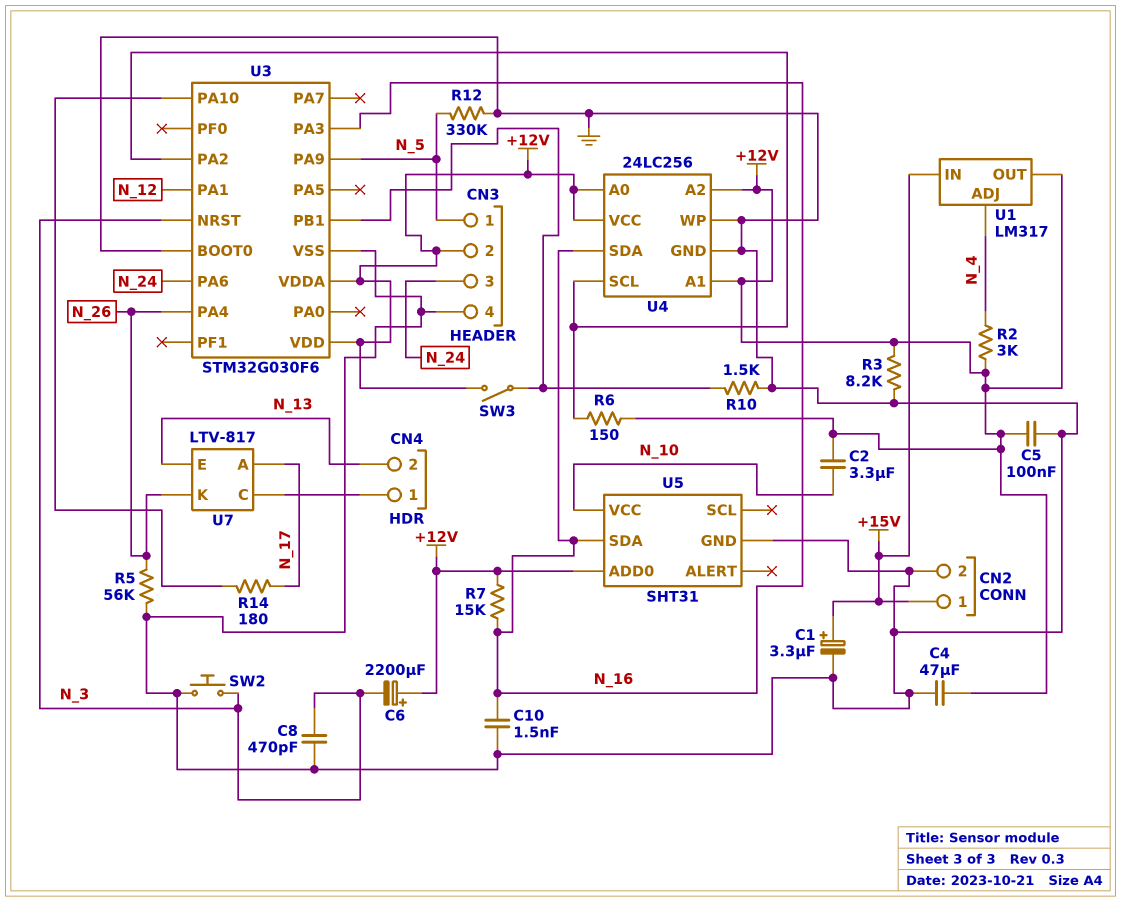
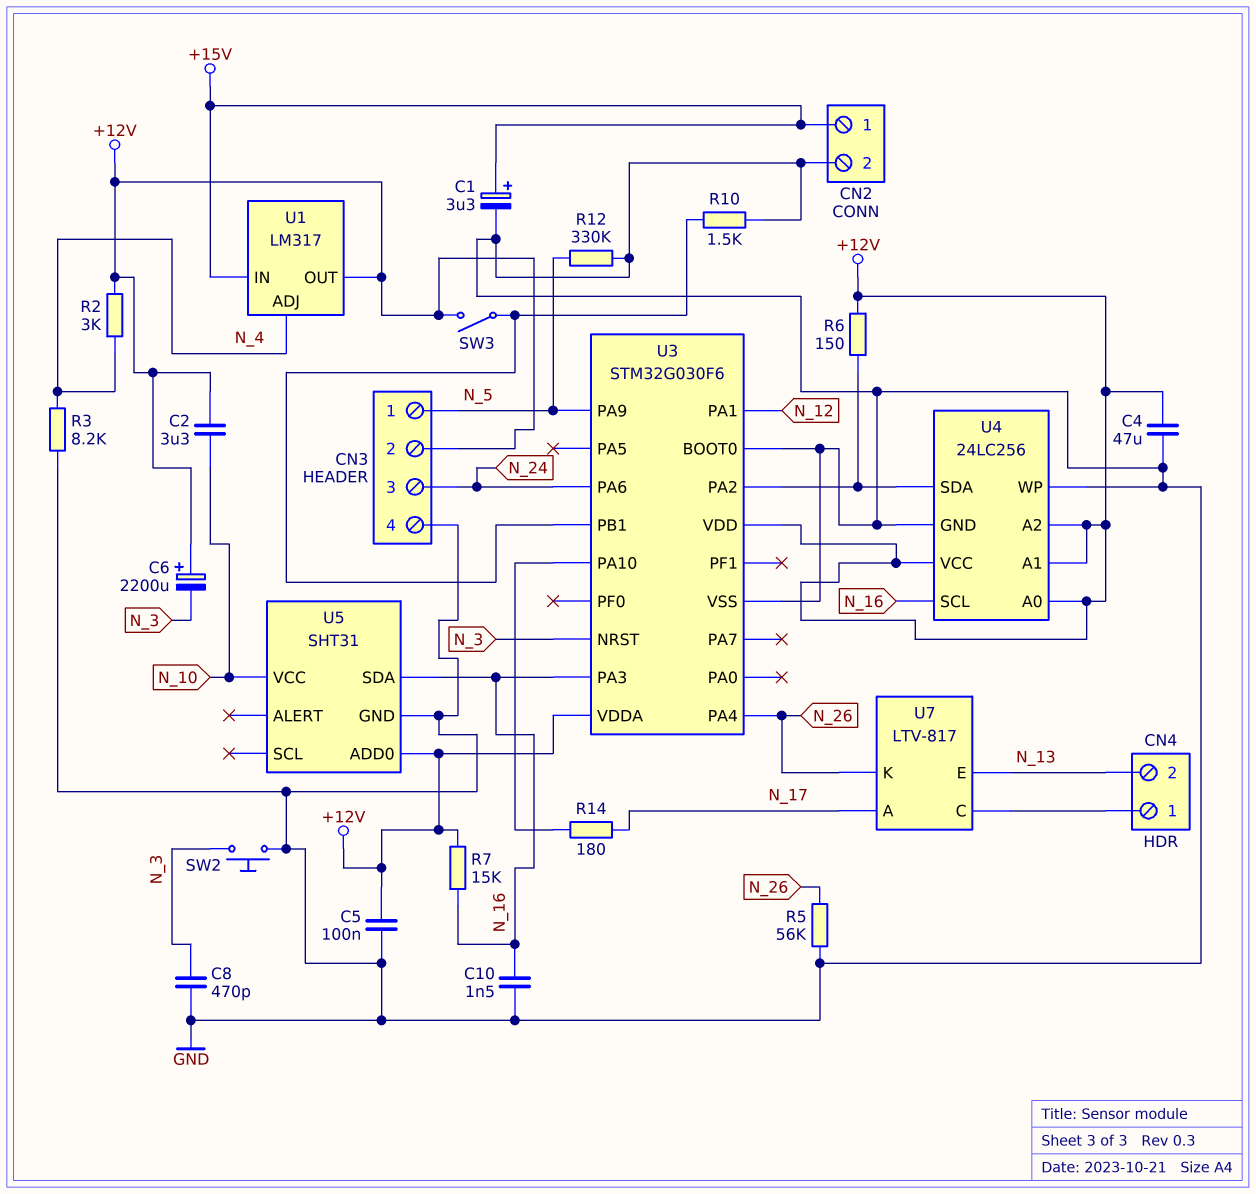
R3: 8.2k (+12V, GND) -> 8.2k (GND, N_4)
U4 pin SCL: U3/PA2 -> N_16
U4 pin SDA: N_16 -> U3/PA2

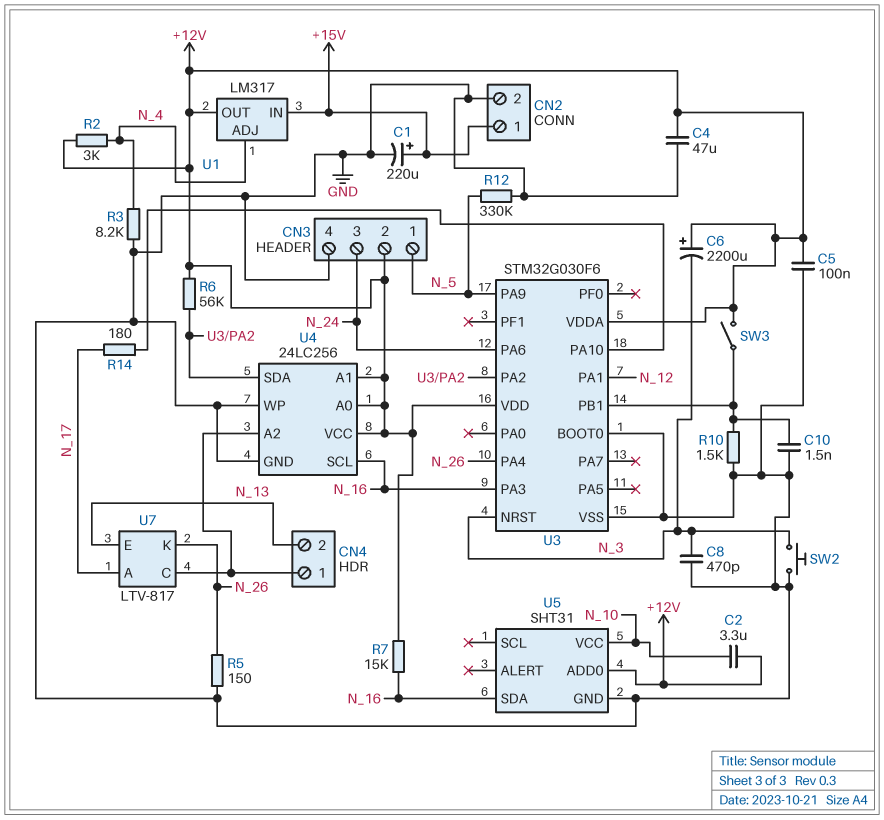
C1: 3.3uF (plus +15V, minus GND) -> 220uF (plus +15V, minus GND)
C10: 1.5nF (GND, N_16) -> 1.5nF (GND, U3/PB1)
R5: 56k (GND, N_26) -> 150 (GND, N_26)
R6: 150 (+12V, U3/PA2) -> 56k (+12V, U3/PA2)
U4 pin A2: +12V -> CN4/1

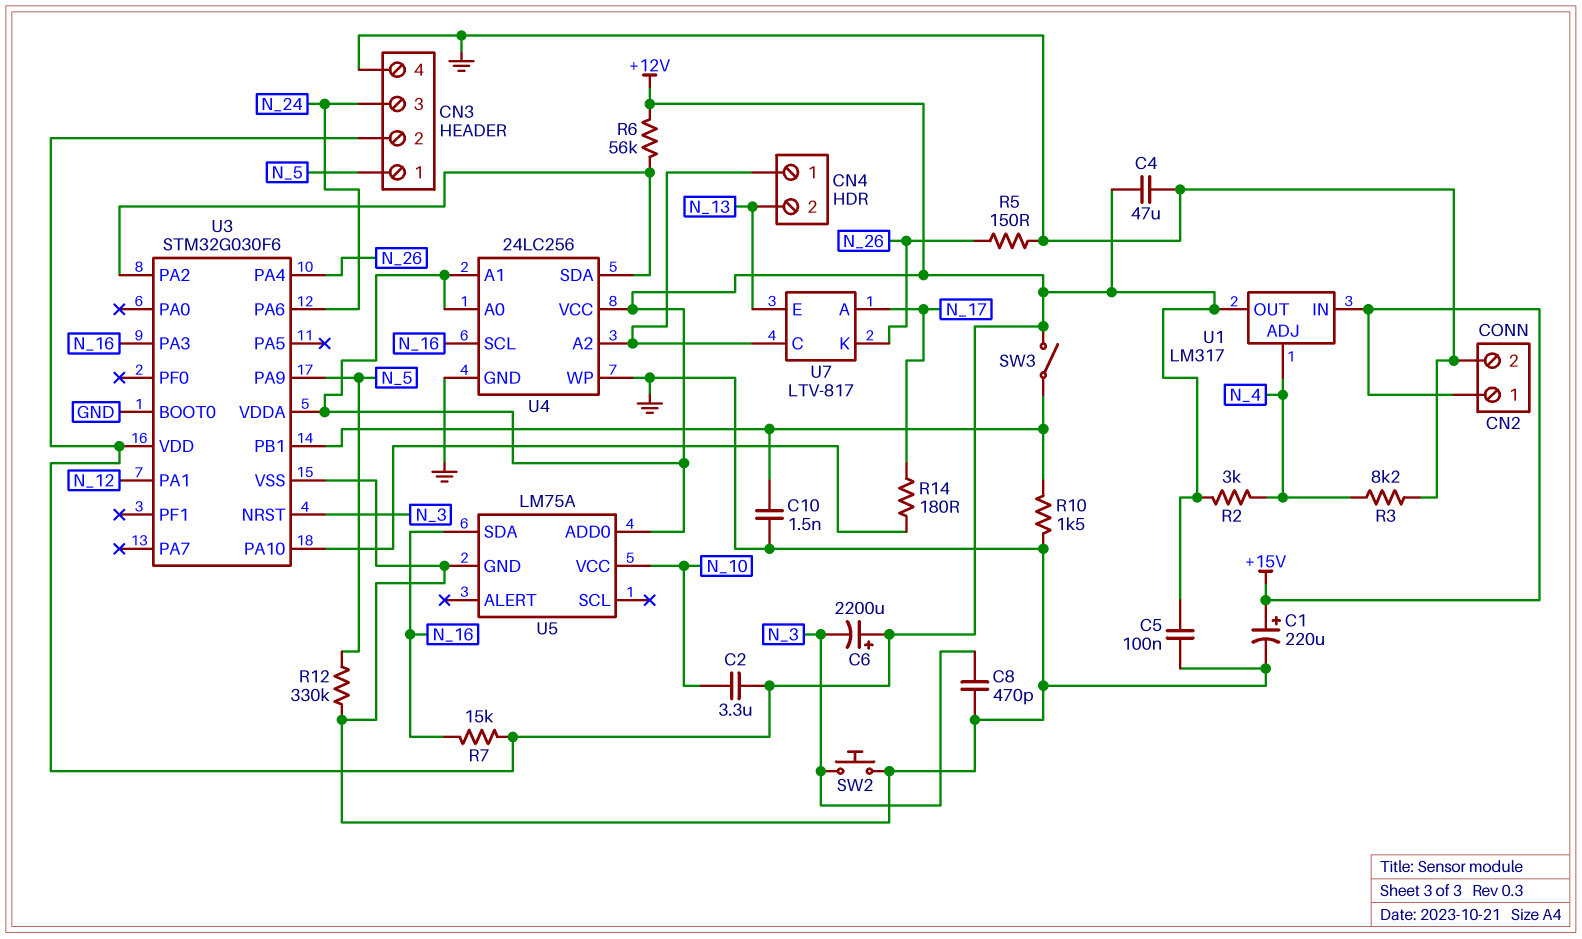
U5: SHT31 -> LM75A

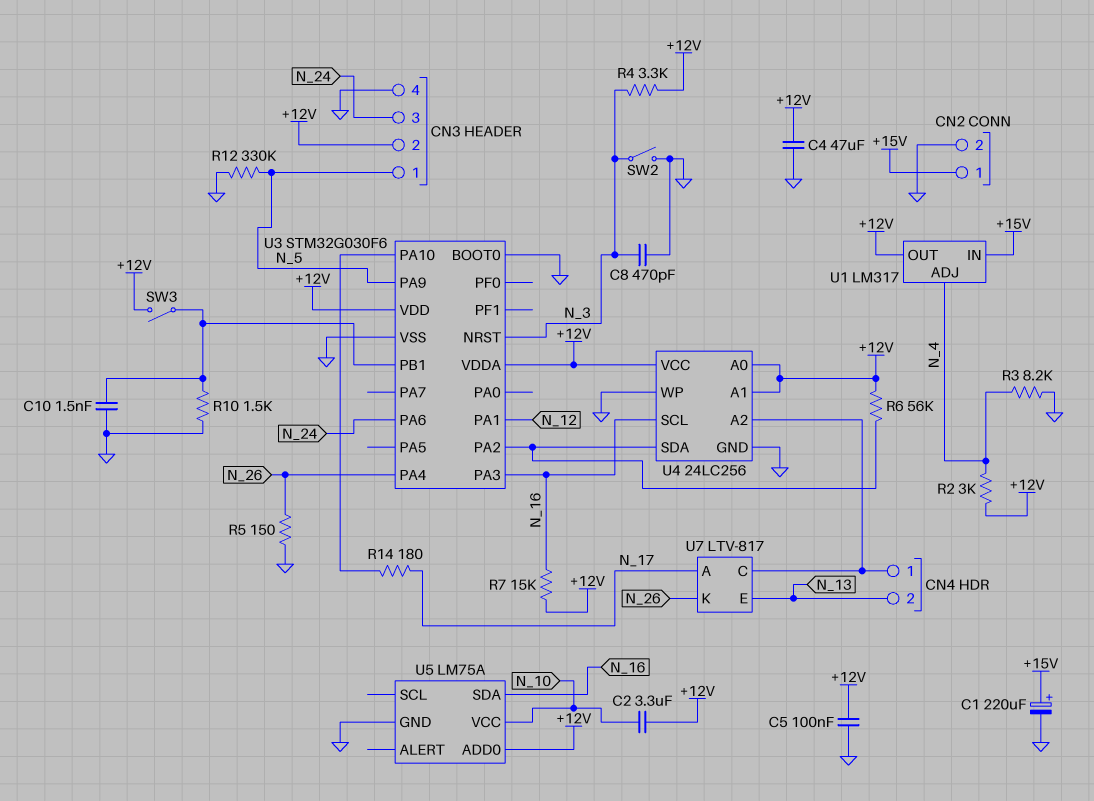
C6: 2200uF (plus +12V, minus N_3) -> none
R4: none -> 3.3k (+12V, N_3)
SW2: button (GND, N_3) -> switch (GND, N_3)

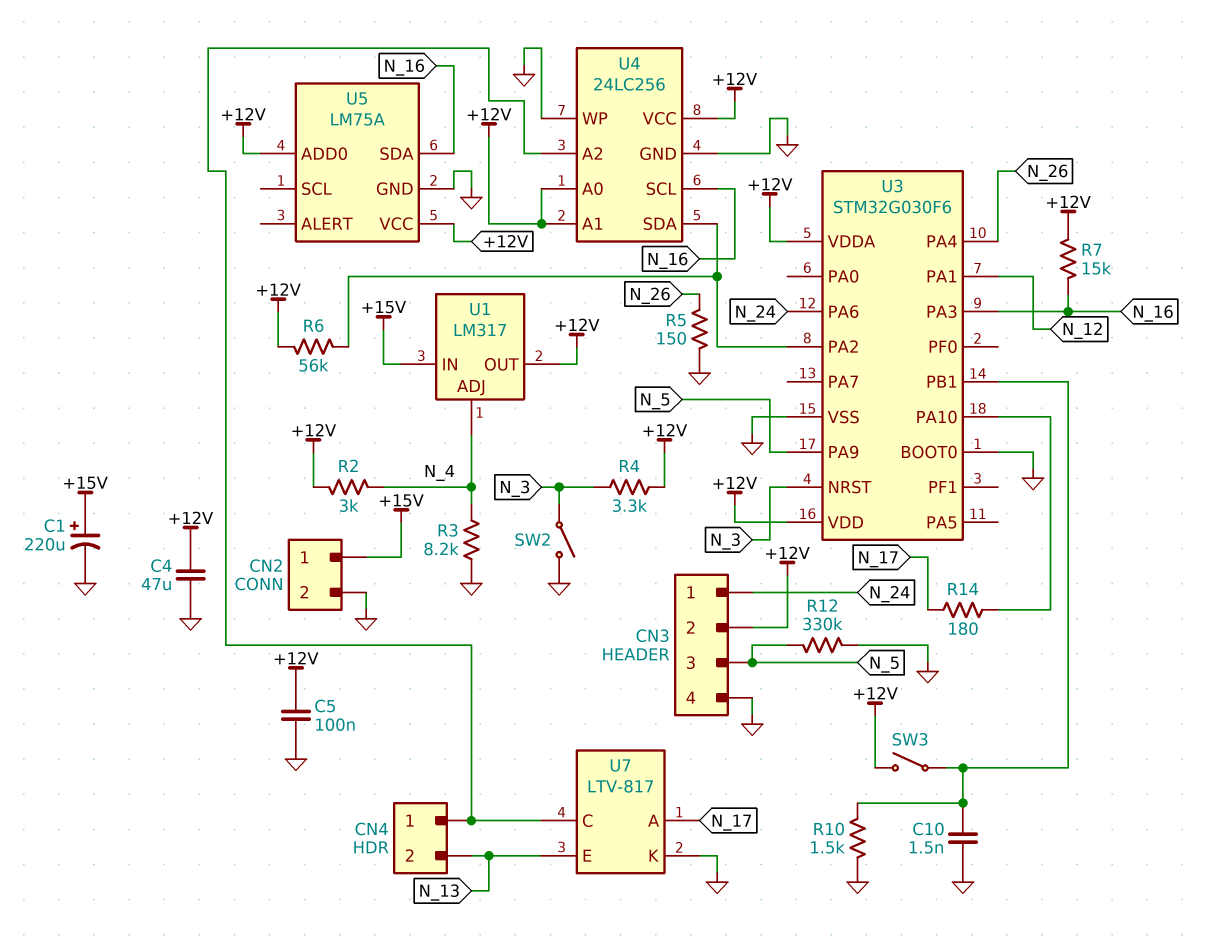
C2: 3.3uF (+12V, N_10) -> none
C8: 470pF (GND, N_3) -> none
CN3 pin 1: N_5 -> N_24
CN3 pin 3: N_24 -> N_5
U5 pin VCC: N_10 -> +12V
U7 pin K: N_26 -> GND

